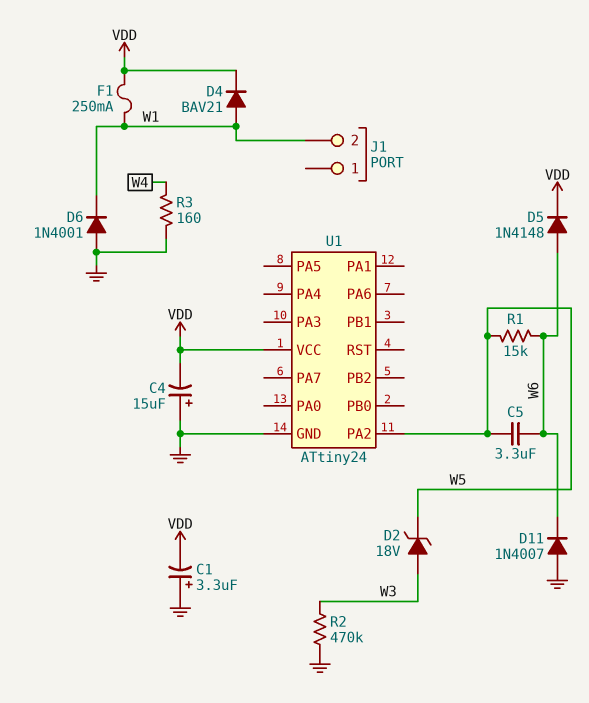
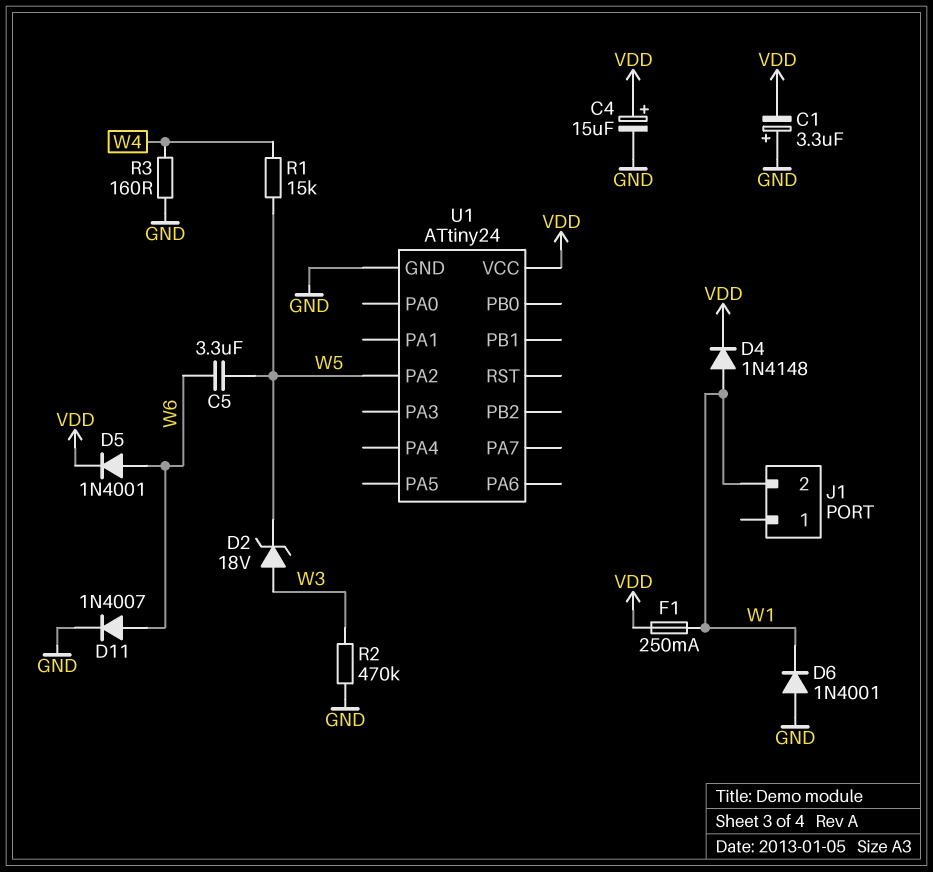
C4: 15uF (plus GND, minus VDD) -> 15uF (plus VDD, minus GND)
D4: diode BAV21 (A W1, K VDD) -> diode 1N4148 (A W1, K VDD)
D5: diode 1N4148 (A W6, K VDD) -> diode 1N4001 (A W6, K VDD)
D11: diode 1N4007 (A GND, K W6) -> diode 1N4007 (A W6, K GND)
R1: 15k (W5, W6) -> 15k (W4, W5)

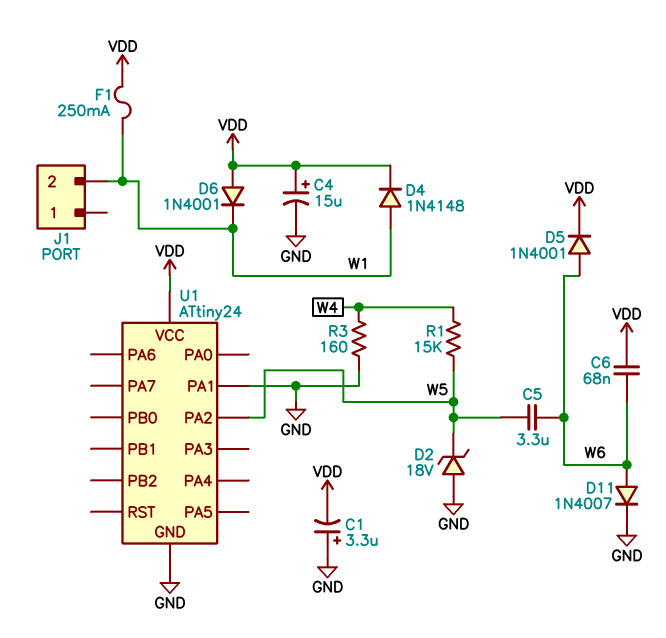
C6: none -> 68nF (VDD, W6)
D2: zener 18V (A W3, K W5) -> zener 18V (A GND, K W5)
D6: diode 1N4001 (A GND, K W1) -> diode 1N4001 (A VDD, K W1)
R2: 470k (GND, W3) -> none
U1 pin PA1: none -> GND

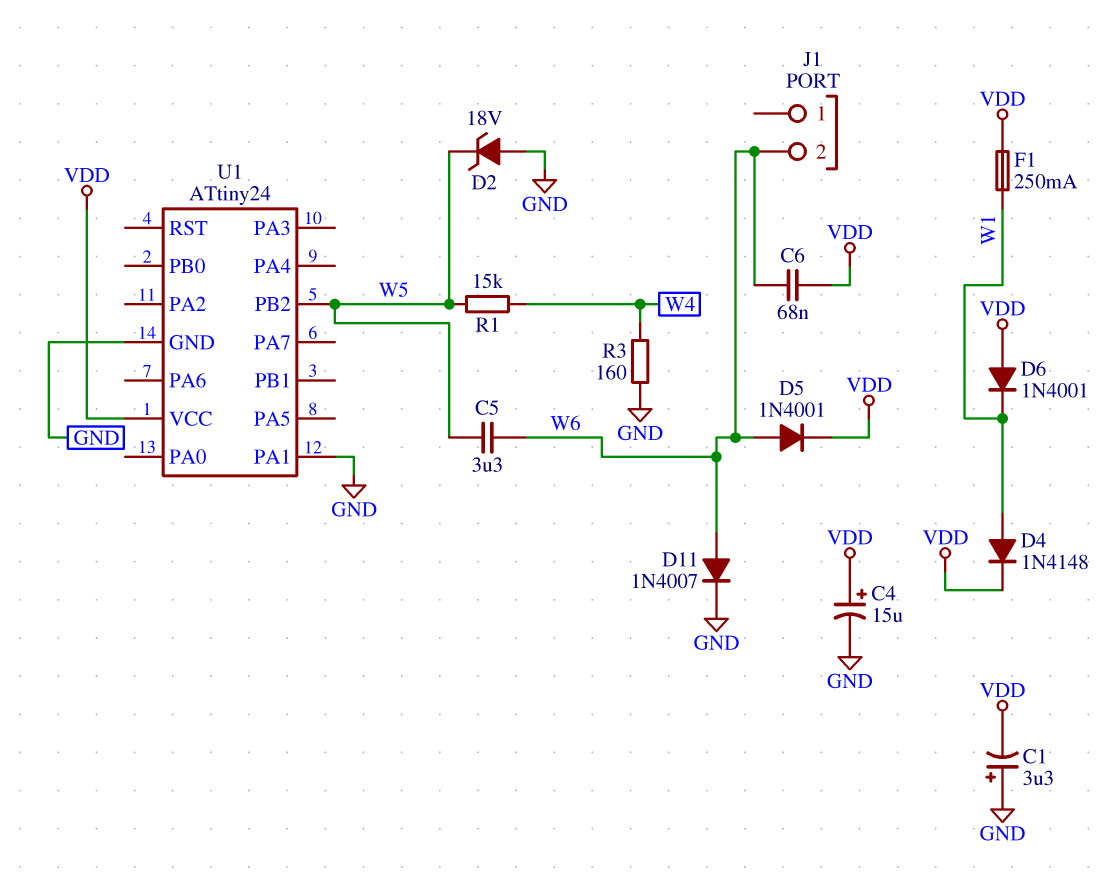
J1 pin 2: W1 -> W6
U1 pin PA2: W5 -> none
U1 pin PB2: none -> W5

